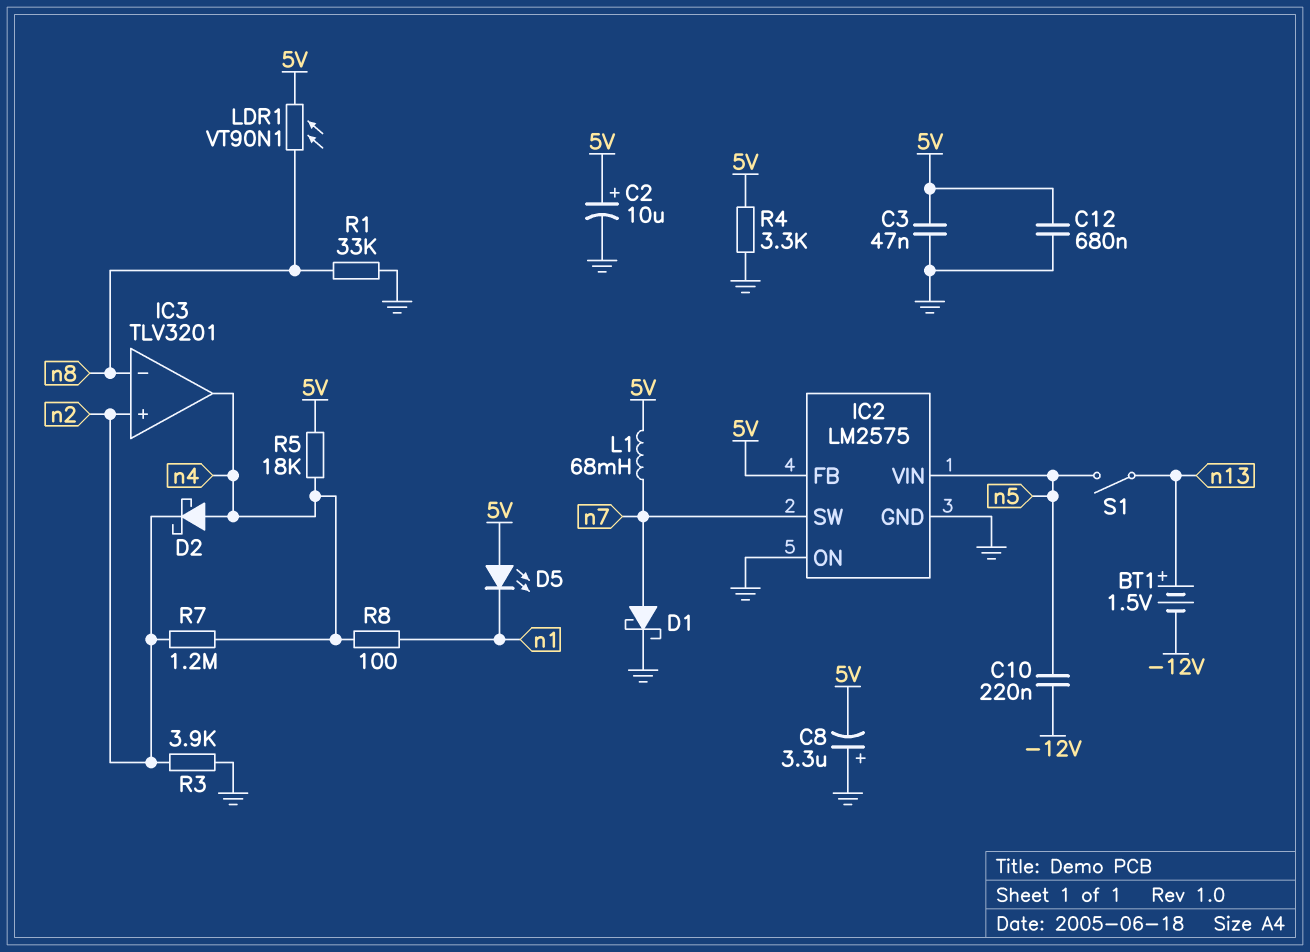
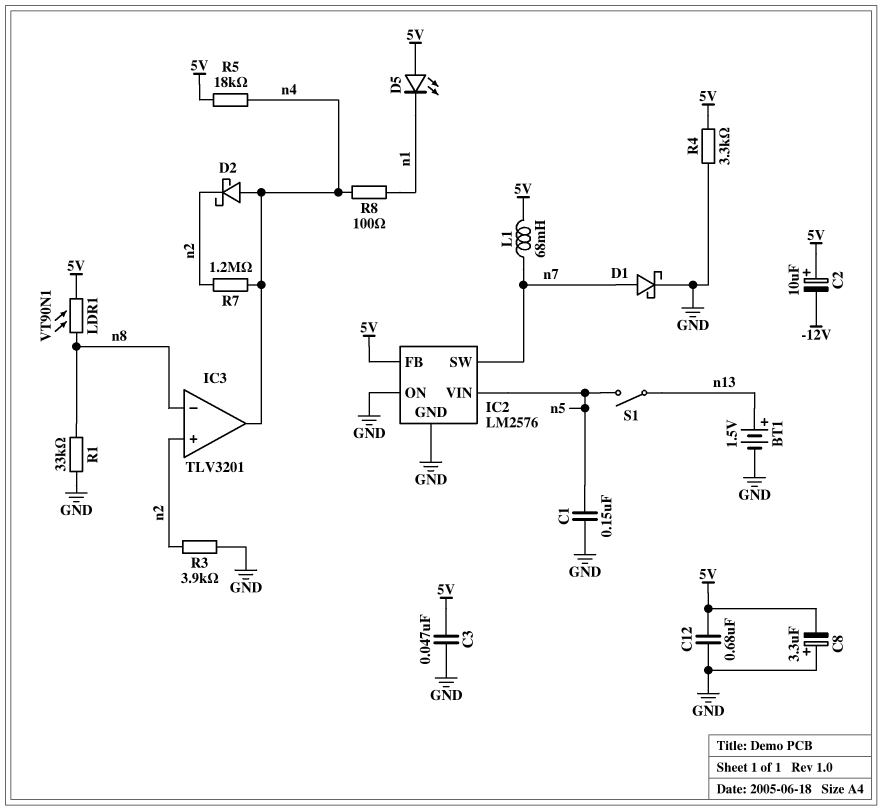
BT1: 1.5V (plus n13, minus -12V) -> 1.5V (plus n13, minus GND)
C1: none -> 150nF (GND, n5)
C2: 10uF (plus 5V, minus GND) -> 10uF (plus 5V, minus -12V)
C10: 220nF (-12V, n5) -> none
IC2: LM2575 -> LM2576

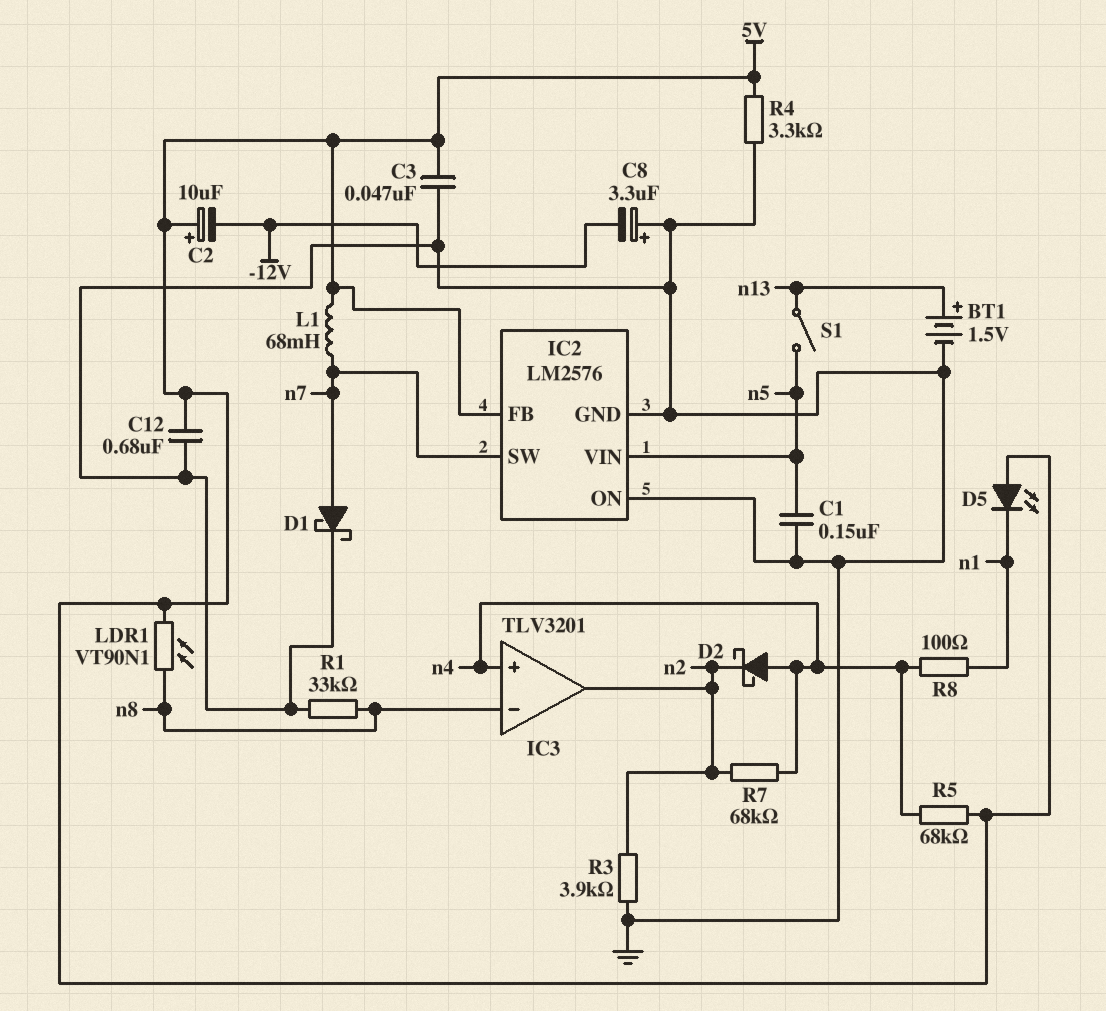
C8: 3.3uF (plus GND, minus 5V) -> 3.3uF (plus GND, minus -12V)
IC3 pin in+: n2 -> n4
IC3 pin out: n4 -> n2
R5: 18k (5V, n4) -> 68k (5V, n4)
R7: 1.2M (n2, n4) -> 68k (n2, n4)

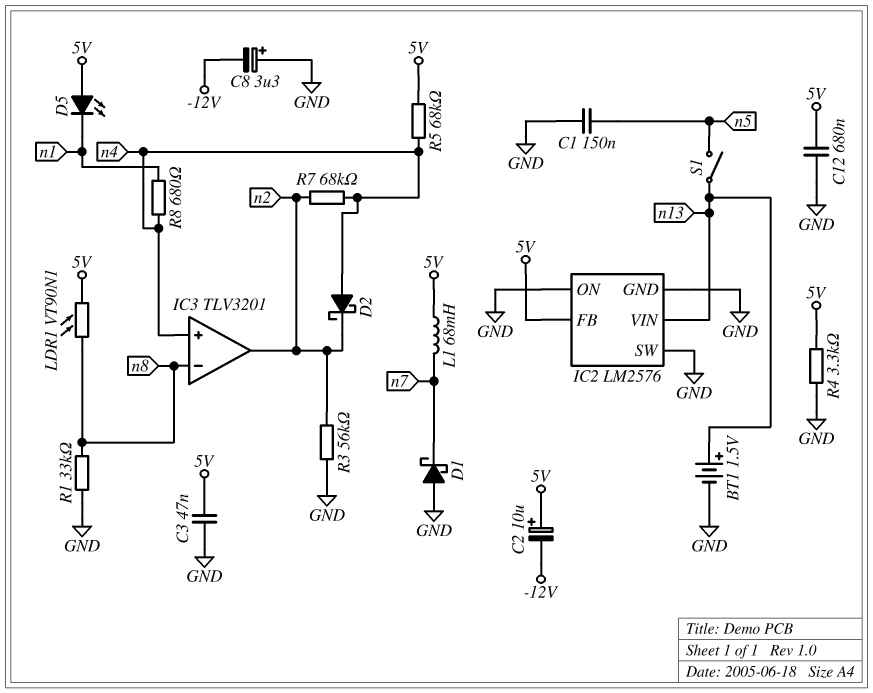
D1: schottky (A n7, K GND) -> schottky (A GND, K n7)
IC2 pin SW: n7 -> GND
IC2 pin VIN: n5 -> n13
R3: 3.9k (GND, n2) -> 56k (GND, n2)
R8: 100 (n1, n4) -> 680 (n1, n4)

